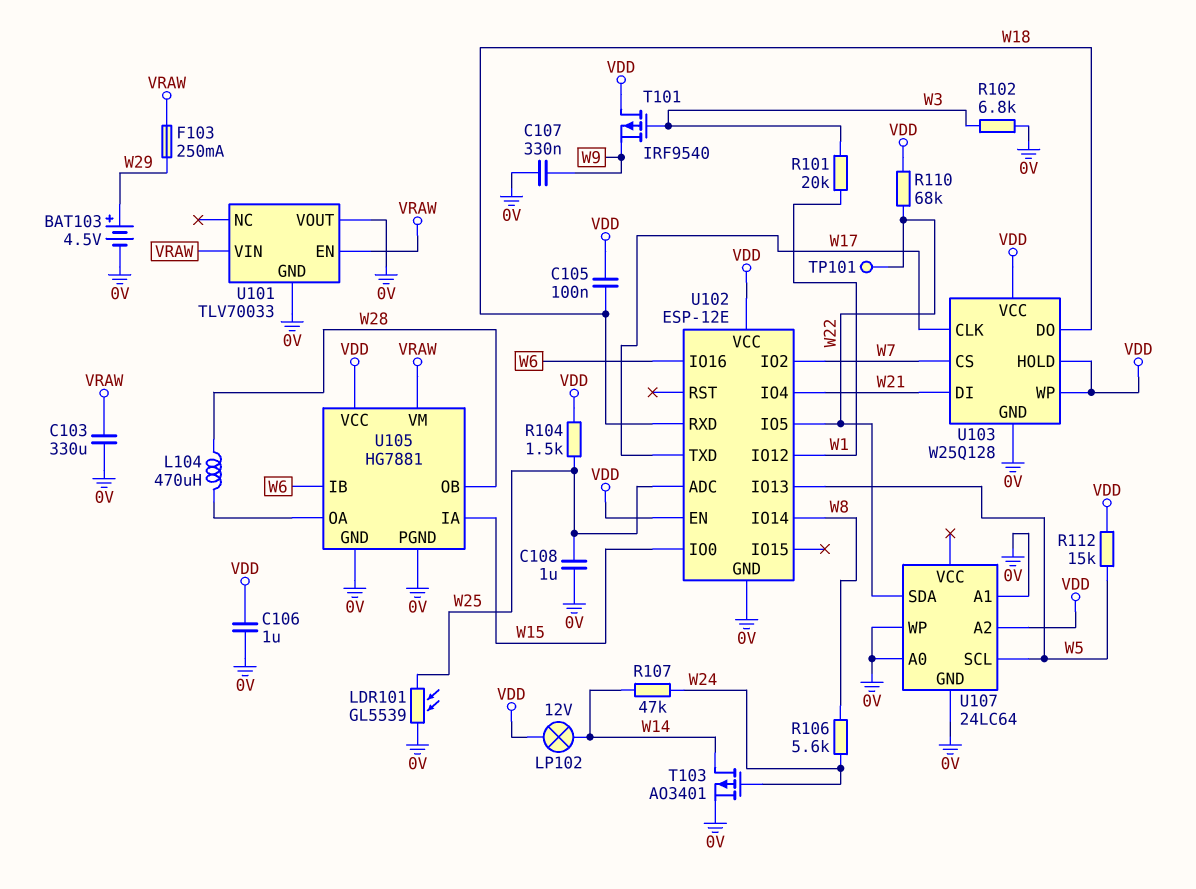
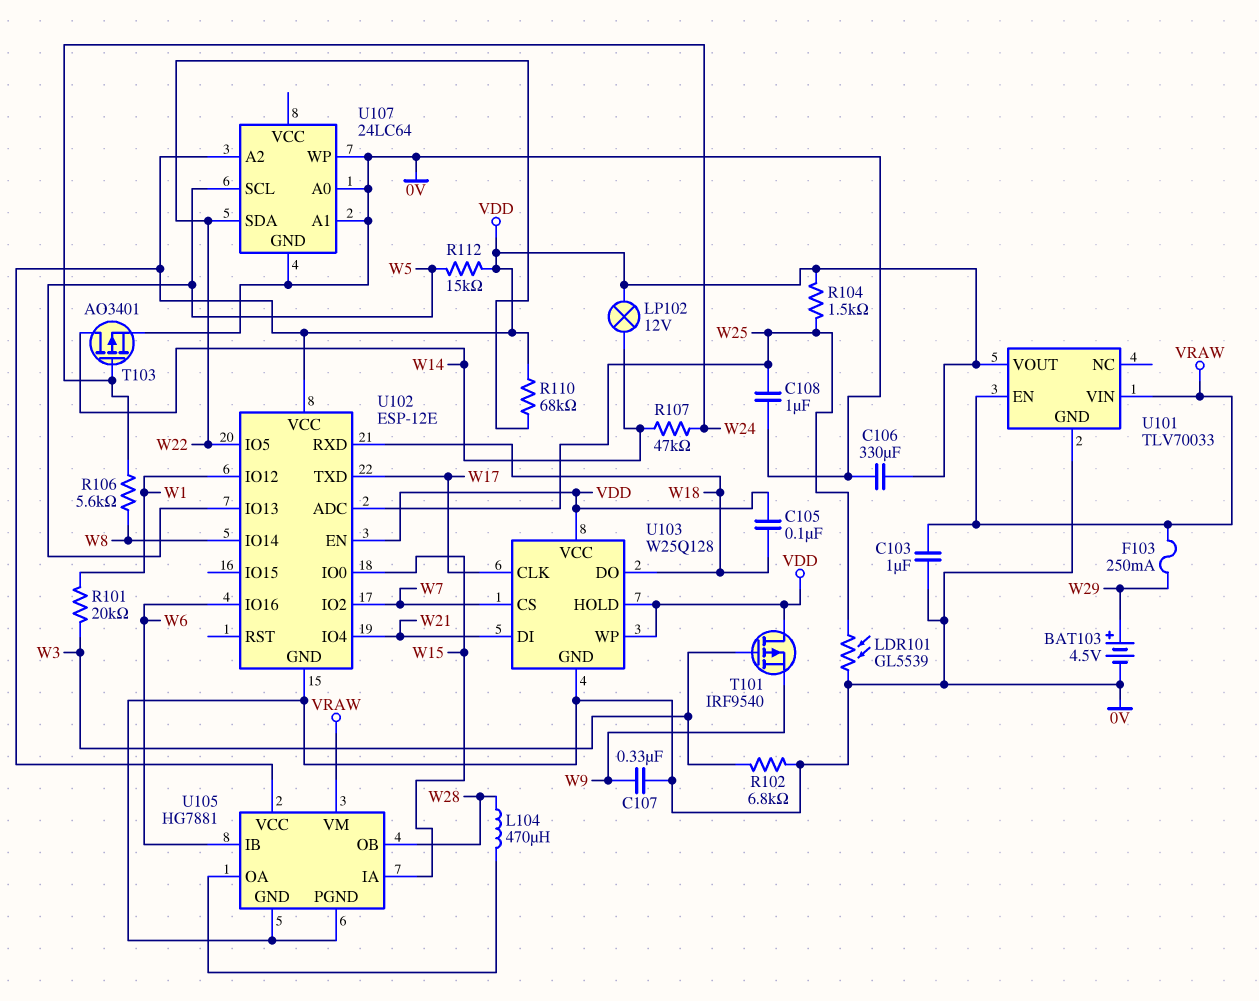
C103: 330uF (0V, VRAW) -> 1uF (0V, VRAW)
C106: 1uF (0V, VDD) -> 330uF (0V, VDD)
TP101: test point (W22) -> none
U101 pin VOUT: 0V -> VDD

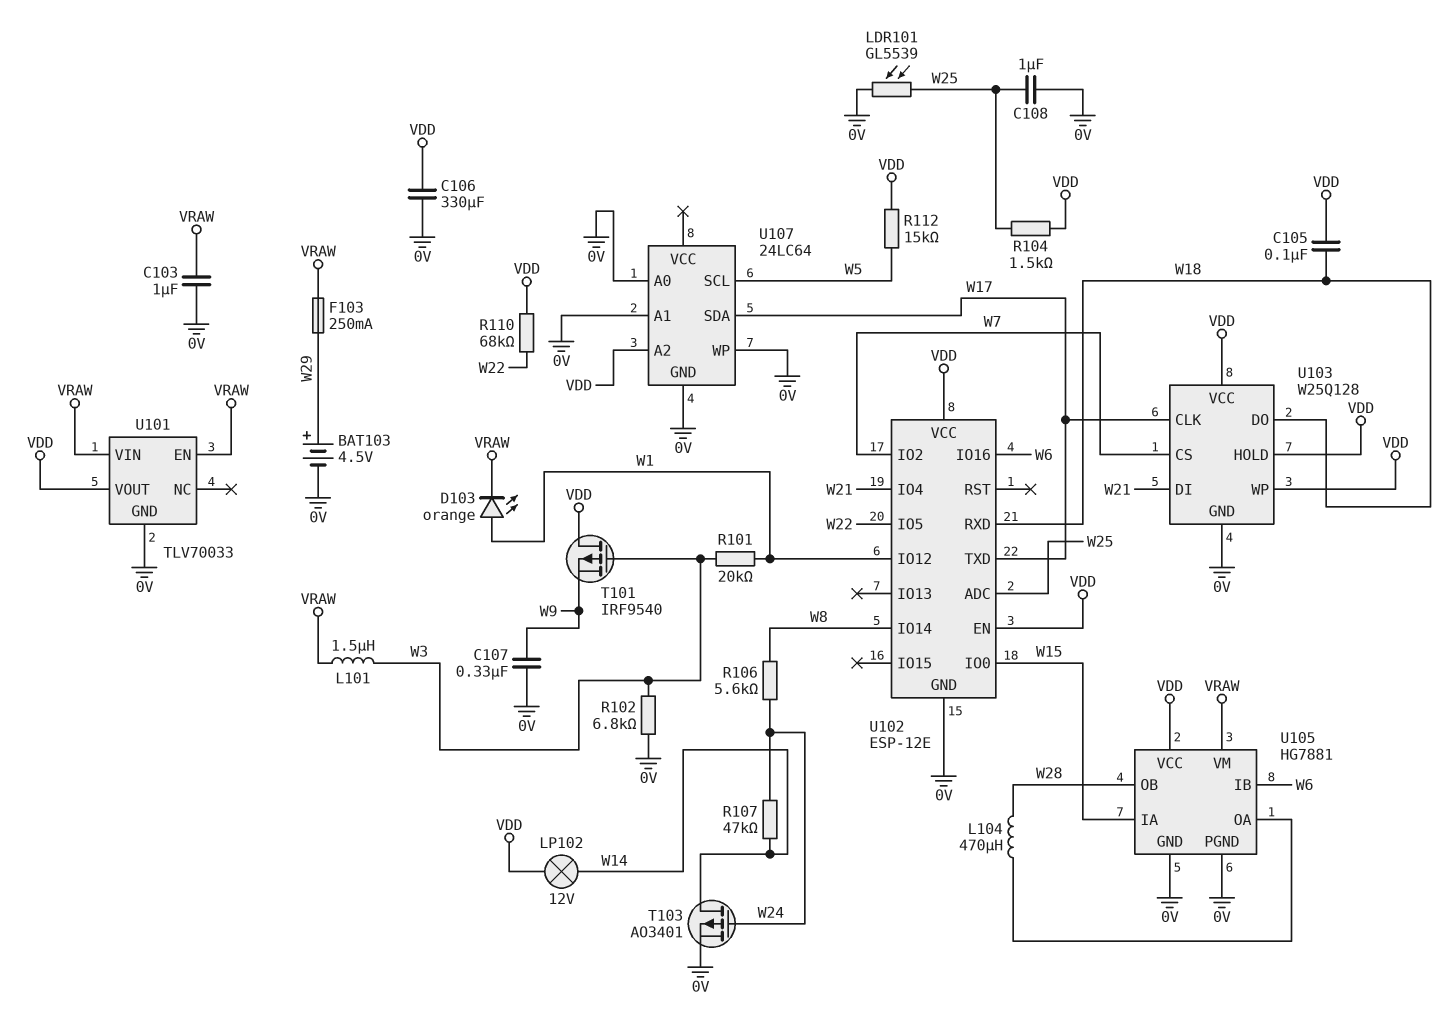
D103: none -> LED orange (A W1, K VRAW)
L101: none -> 1.5uH (VRAW, W3)
U102 pin IO13: W5 -> none
U107 pin SDA: W22 -> W17

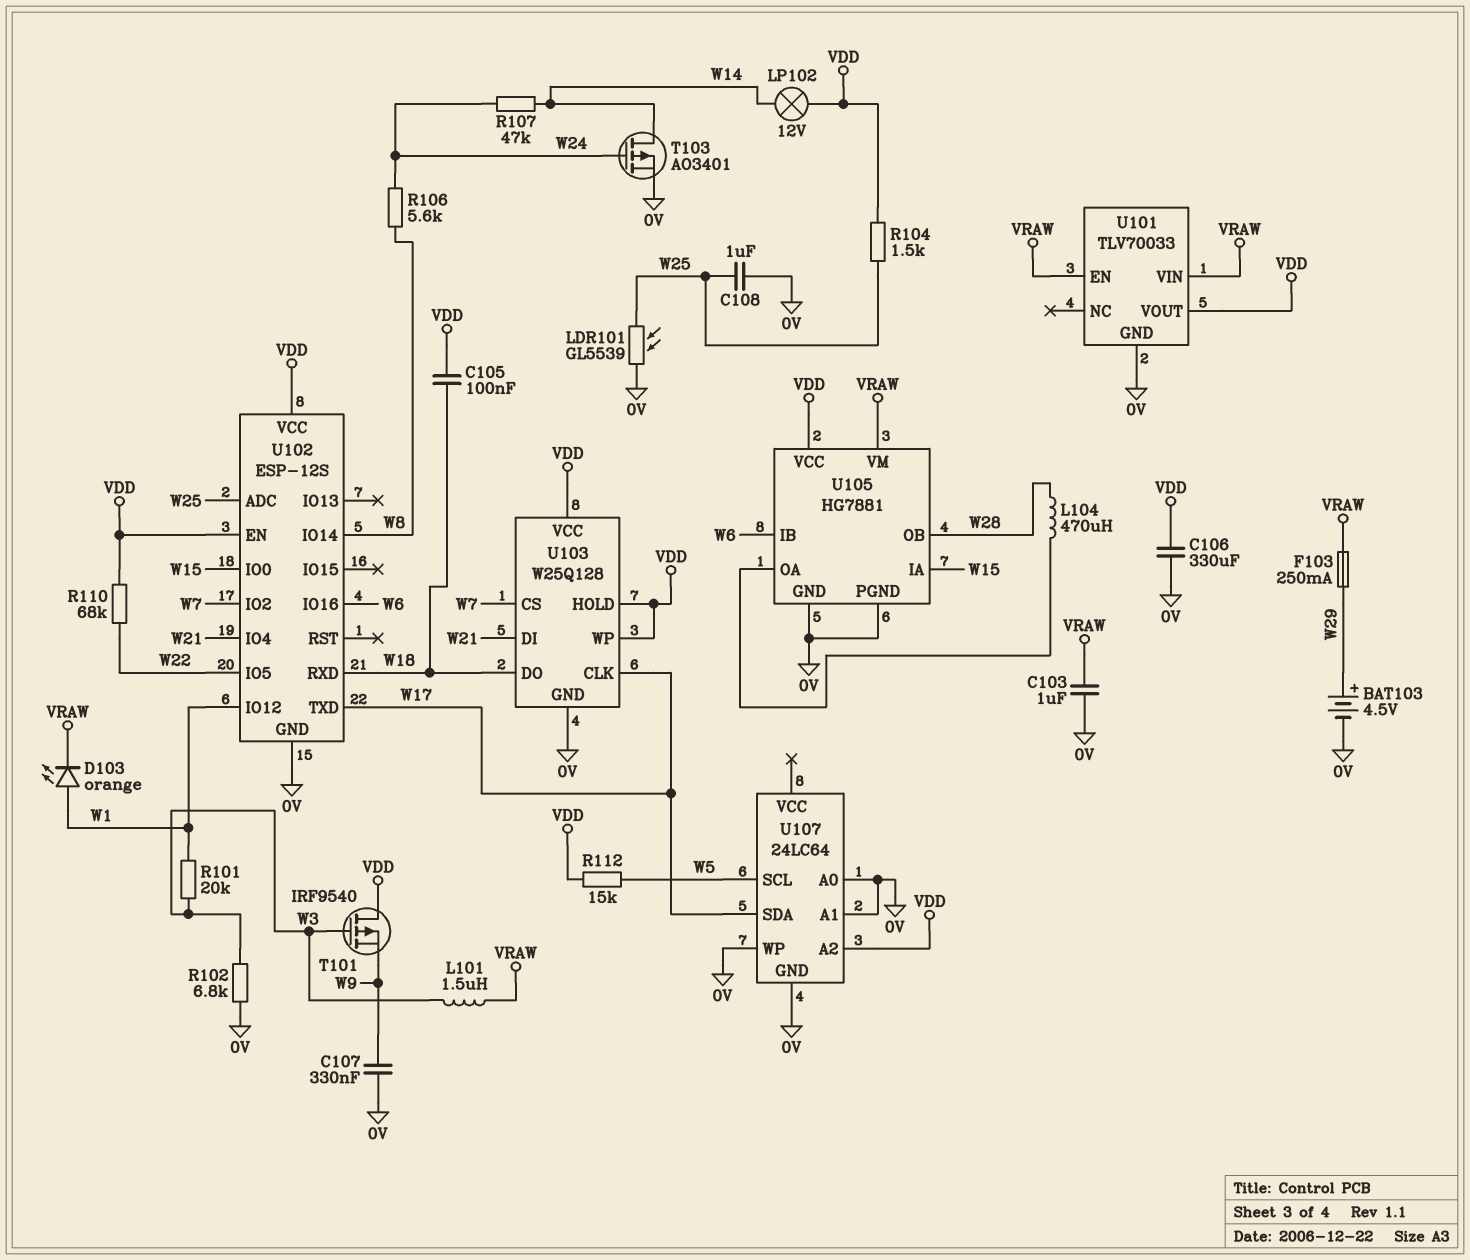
U102: ESP-12E -> ESP-12S

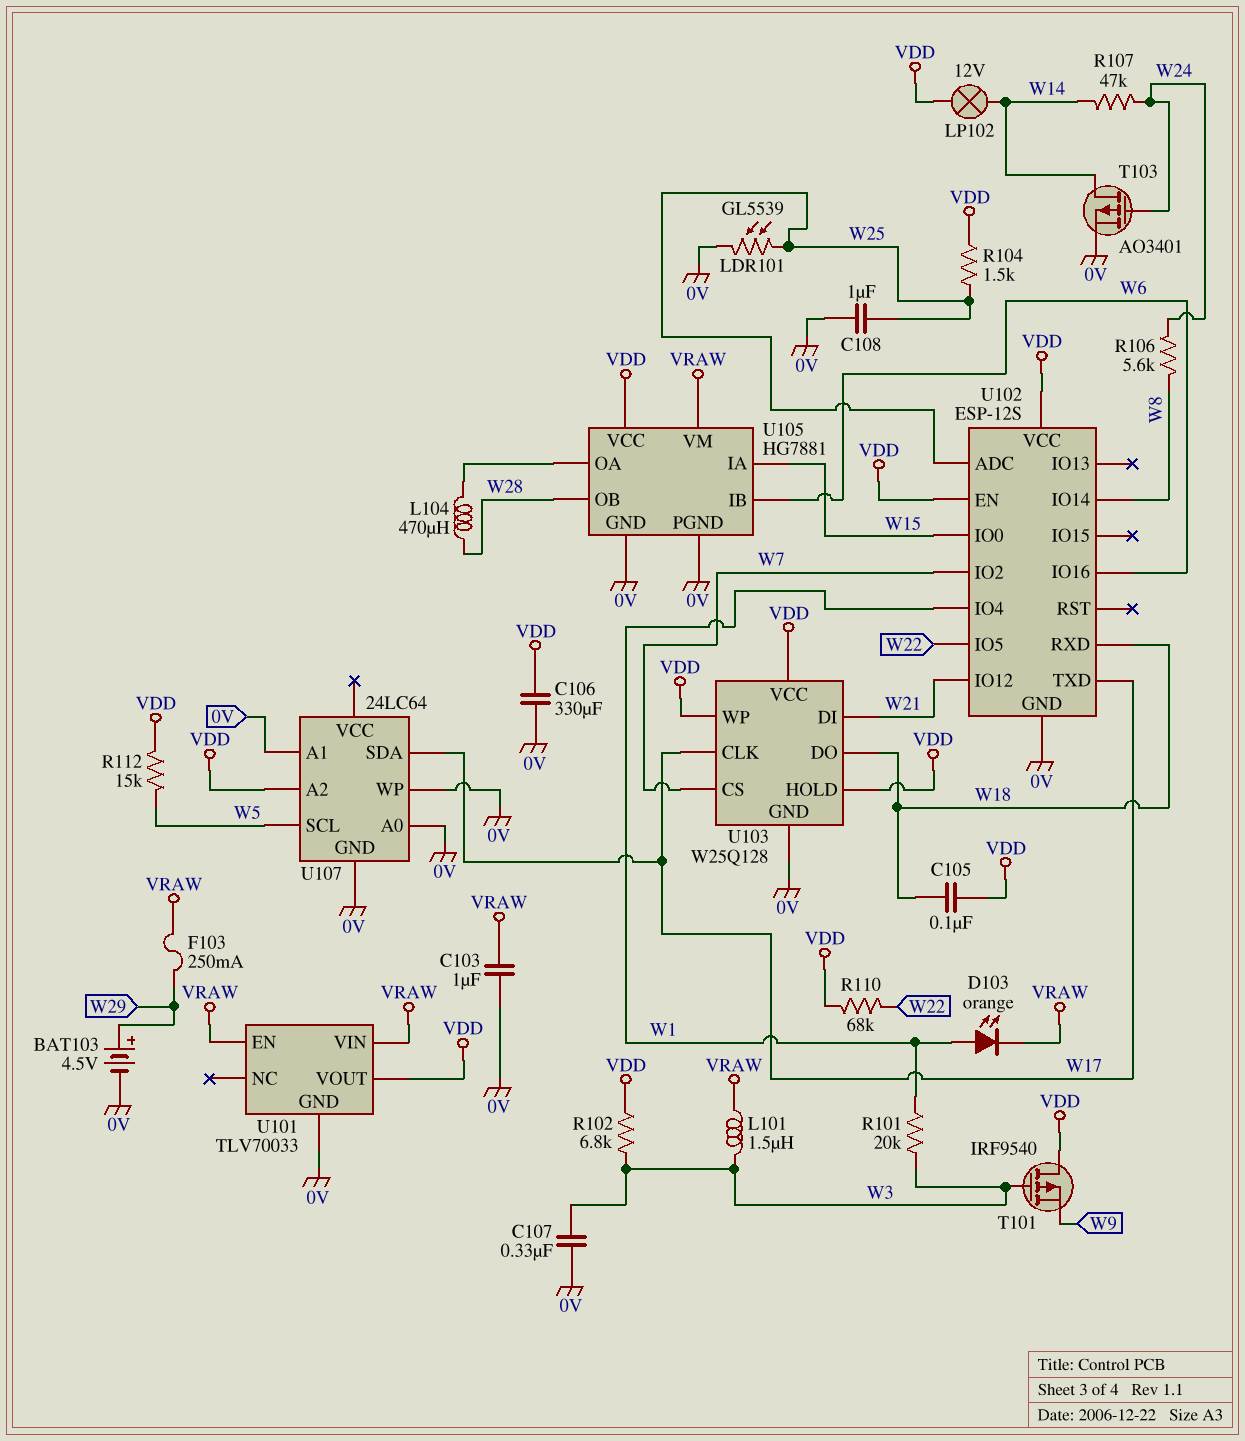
C107: 330nF (0V, W9) -> 330nF (0V, W3)
R102: 6.8k (0V, W3) -> 6.8k (VDD, W3)
U102 pin IO4: W21 -> W1
U102 pin IO12: W1 -> W21

